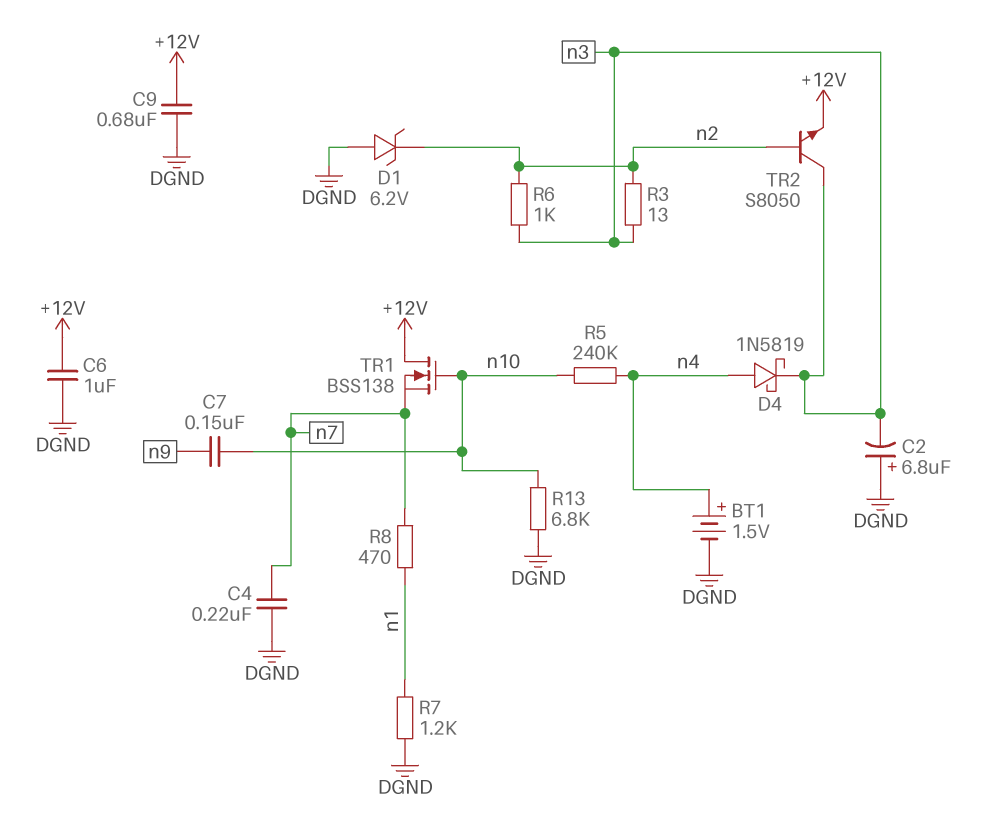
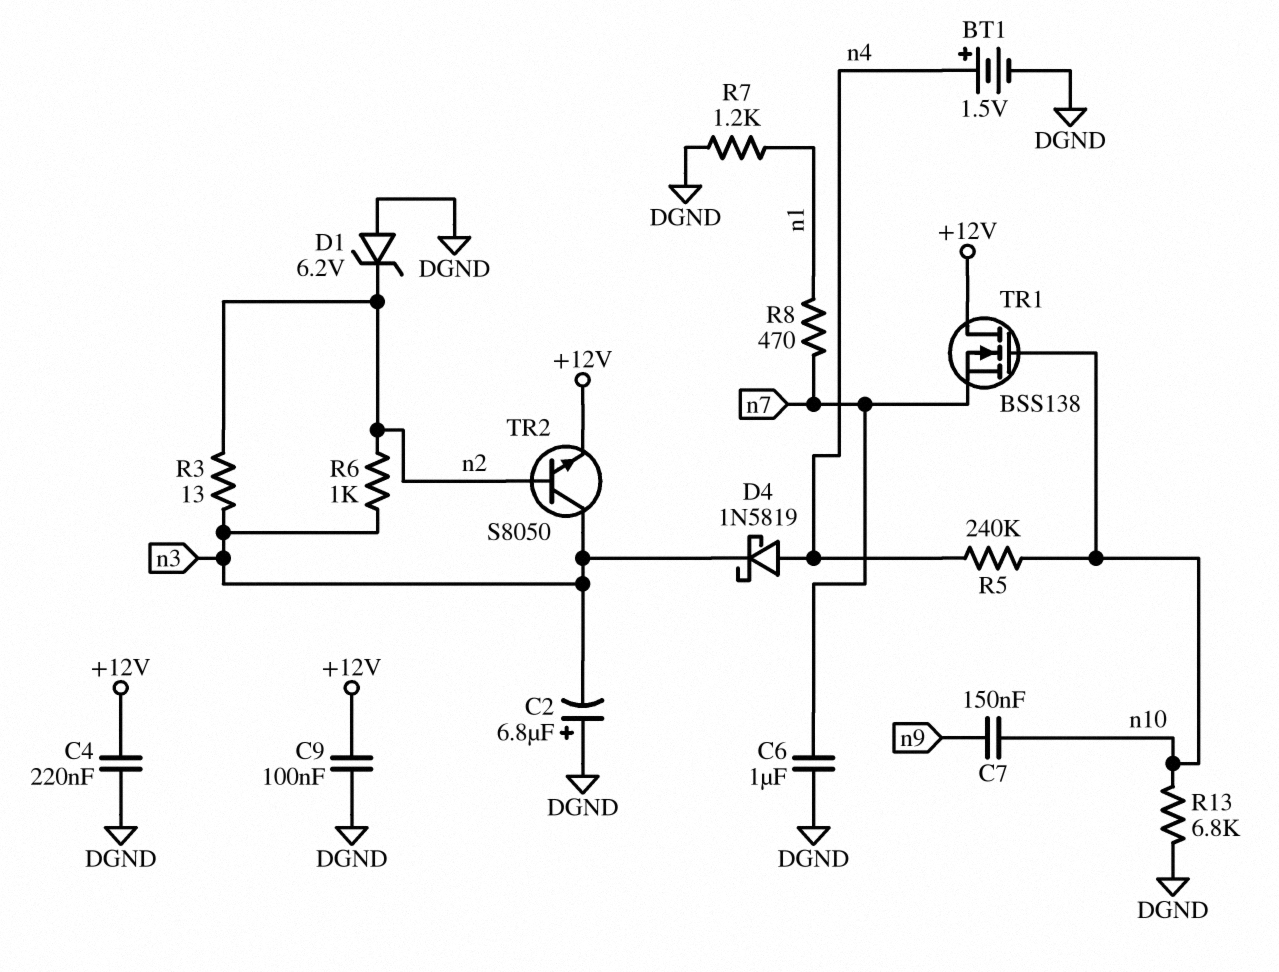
C4: 220nF (DGND, n7) -> 220nF (+12V, DGND)
C6: 1uF (+12V, DGND) -> 1uF (DGND, n7)
C9: 680nF (+12V, DGND) -> 100nF (+12V, DGND)

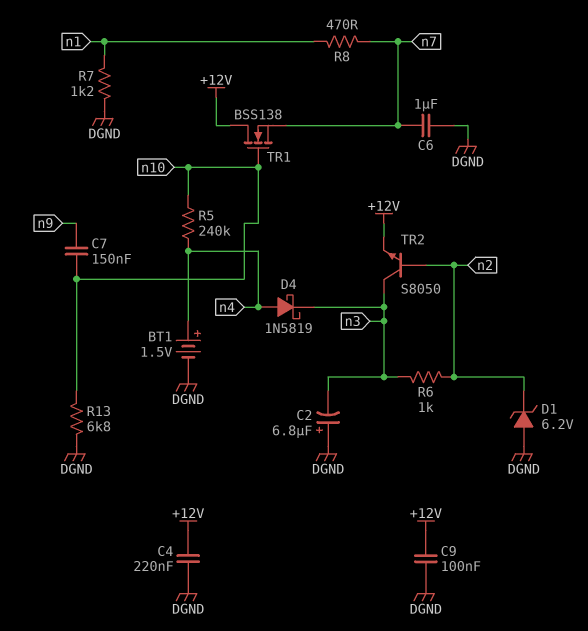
R3: 13 (n2, n3) -> none

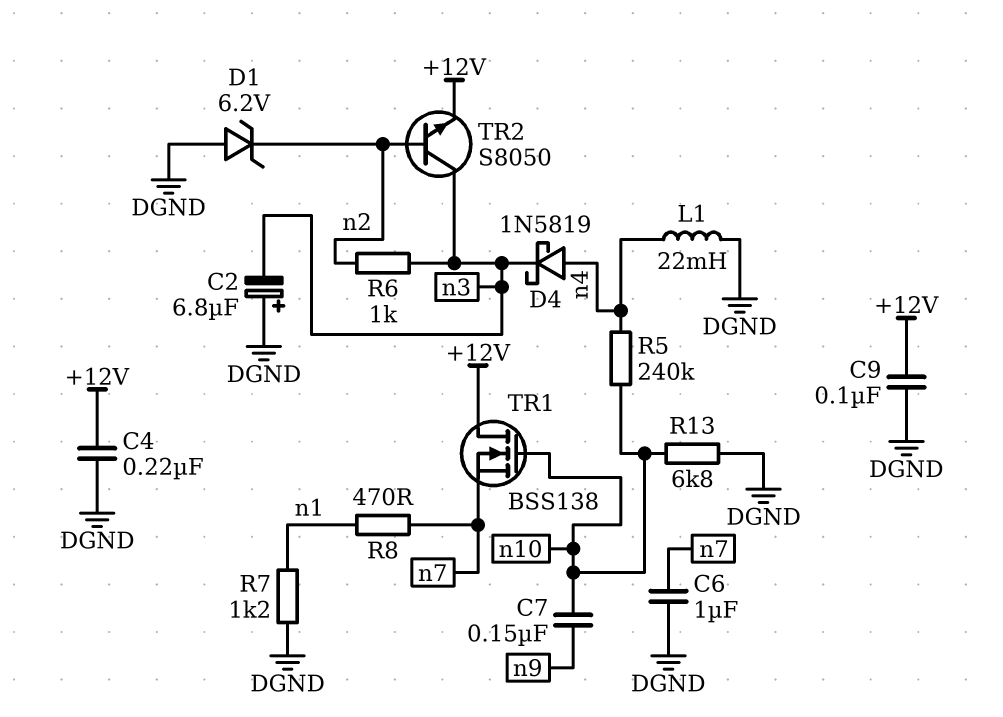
BT1: 1.5V (plus n4, minus DGND) -> none
L1: none -> 22mH (DGND, n4)

